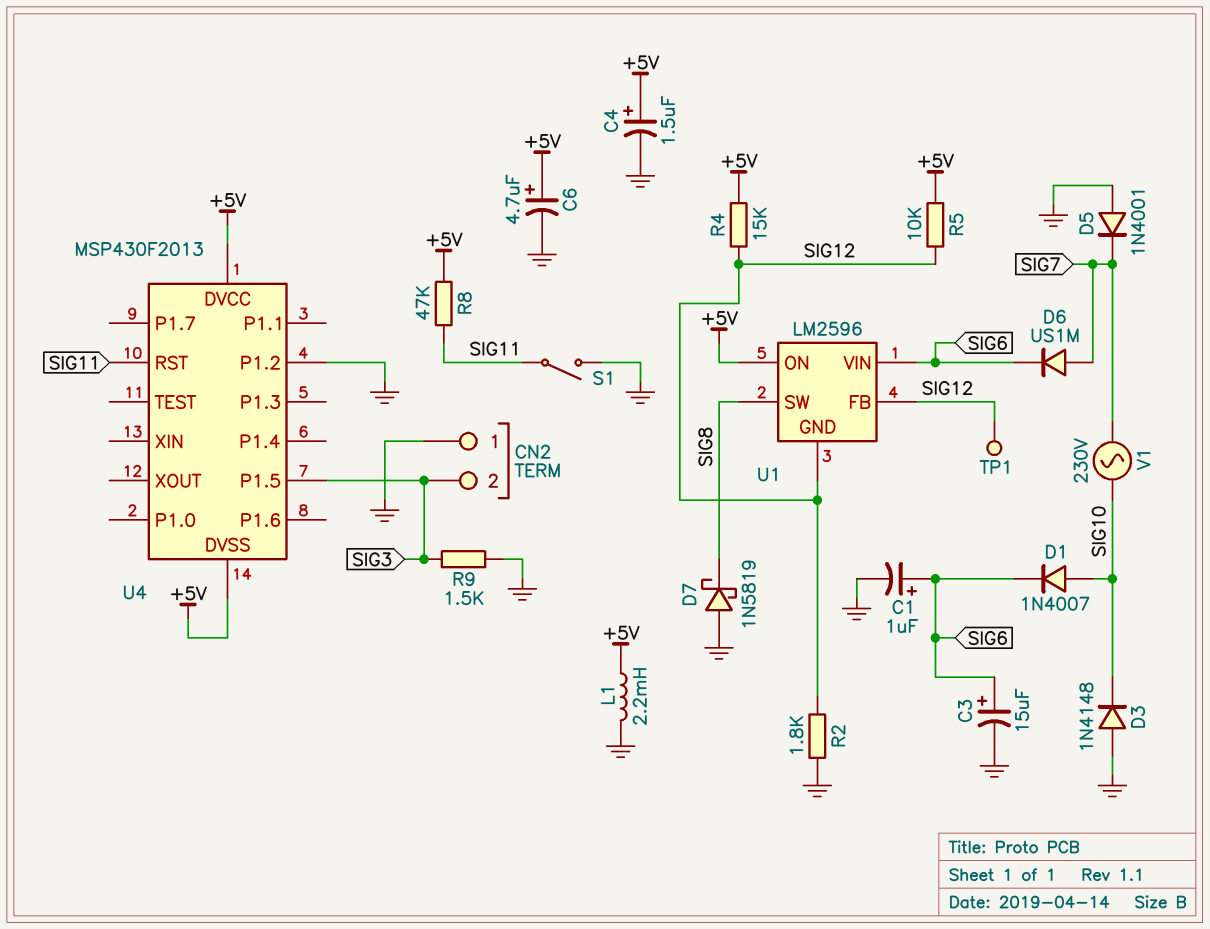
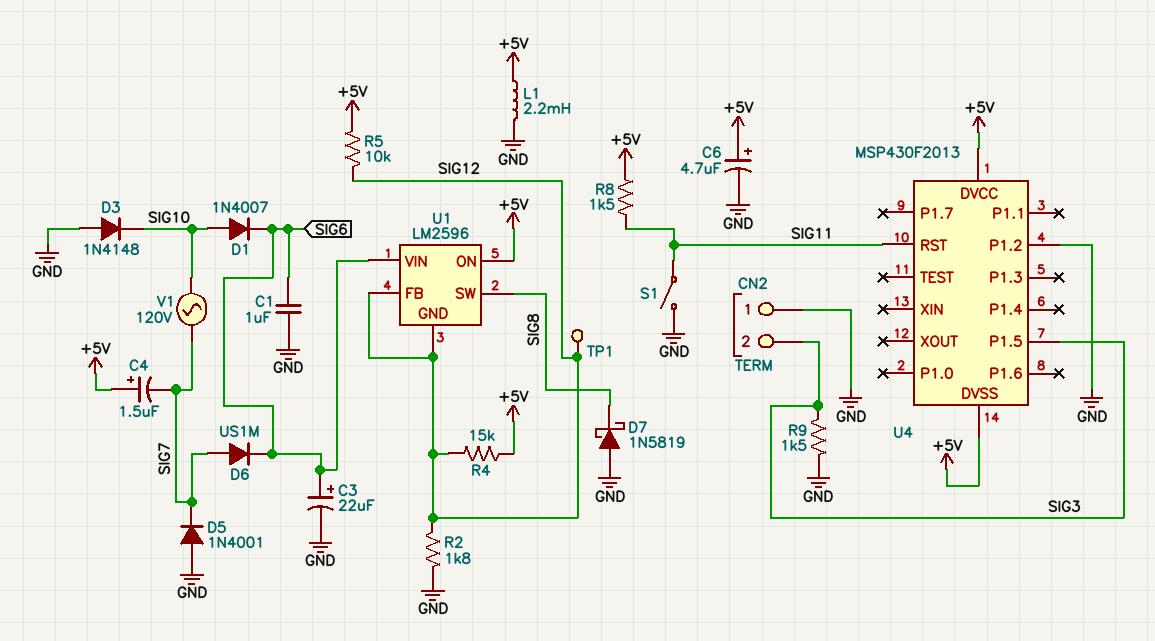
C1: 1uF (plus SIG6, minus GND) -> 1uF (GND, SIG6)
C3: 15uF (plus SIG6, minus GND) -> 22uF (plus SIG6, minus GND)
C4: 1.5uF (plus +5V, minus GND) -> 1.5uF (plus +5V, minus SIG7)
R8: 47k (+5V, SIG11) -> 1.5k (+5V, SIG11)
V1: AC 230V (SIG7, SIG10) -> AC 120V (SIG7, SIG10)

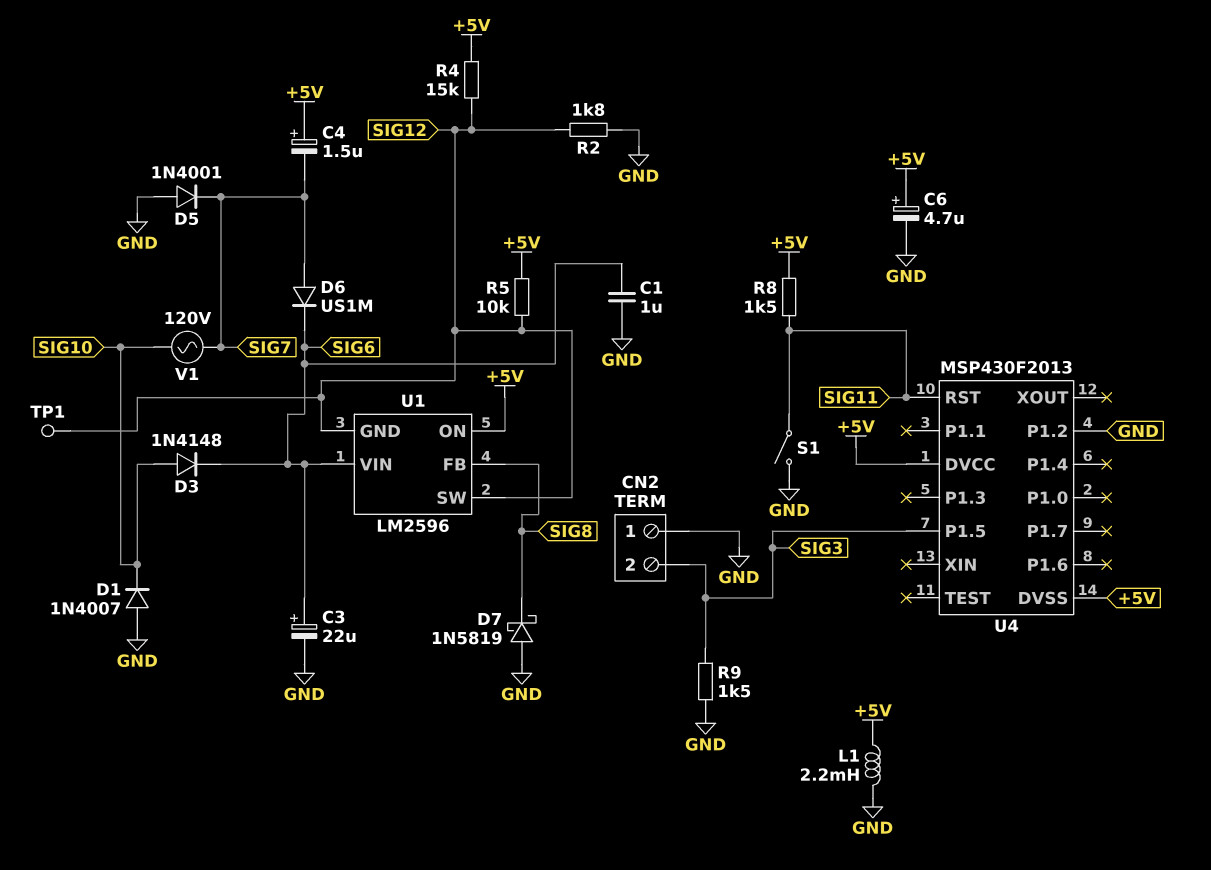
D1: diode 1N4007 (A SIG10, K SIG6) -> diode 1N4007 (A GND, K SIG10)
D3: diode 1N4148 (A GND, K SIG10) -> diode 1N4148 (A SIG10, K SIG6)
U1 pin FB: SIG12 -> SIG8
U1 pin SW: SIG8 -> SIG12

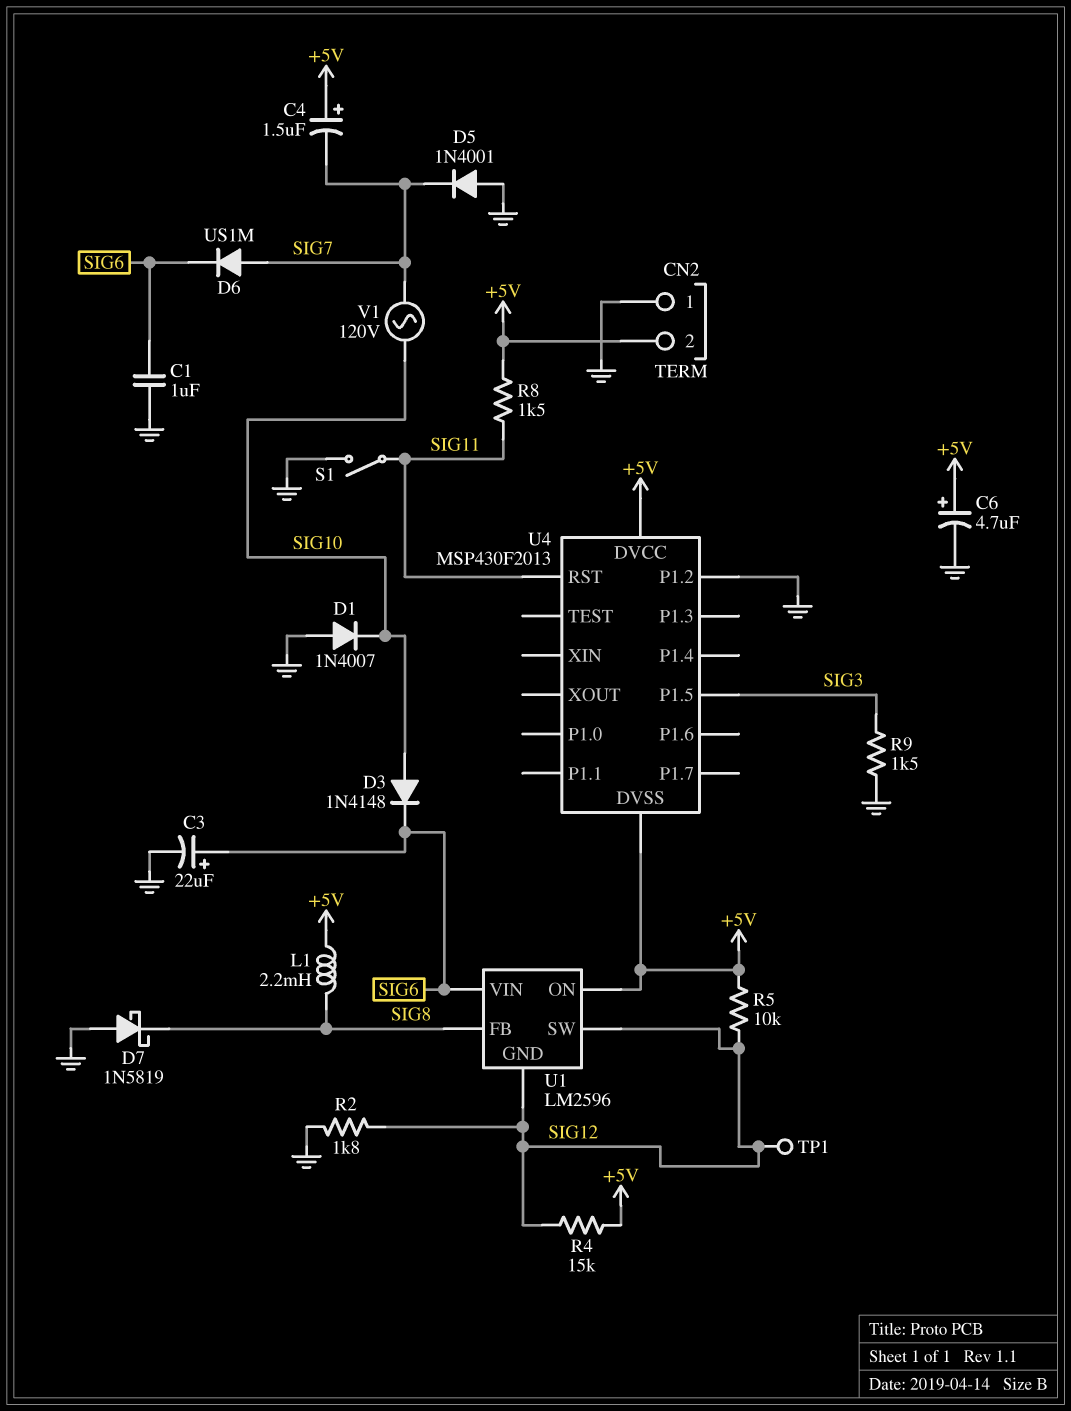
CN2 pin 2: SIG3 -> +5V
L1: 2.2mH (+5V, GND) -> 2.2mH (+5V, SIG8)

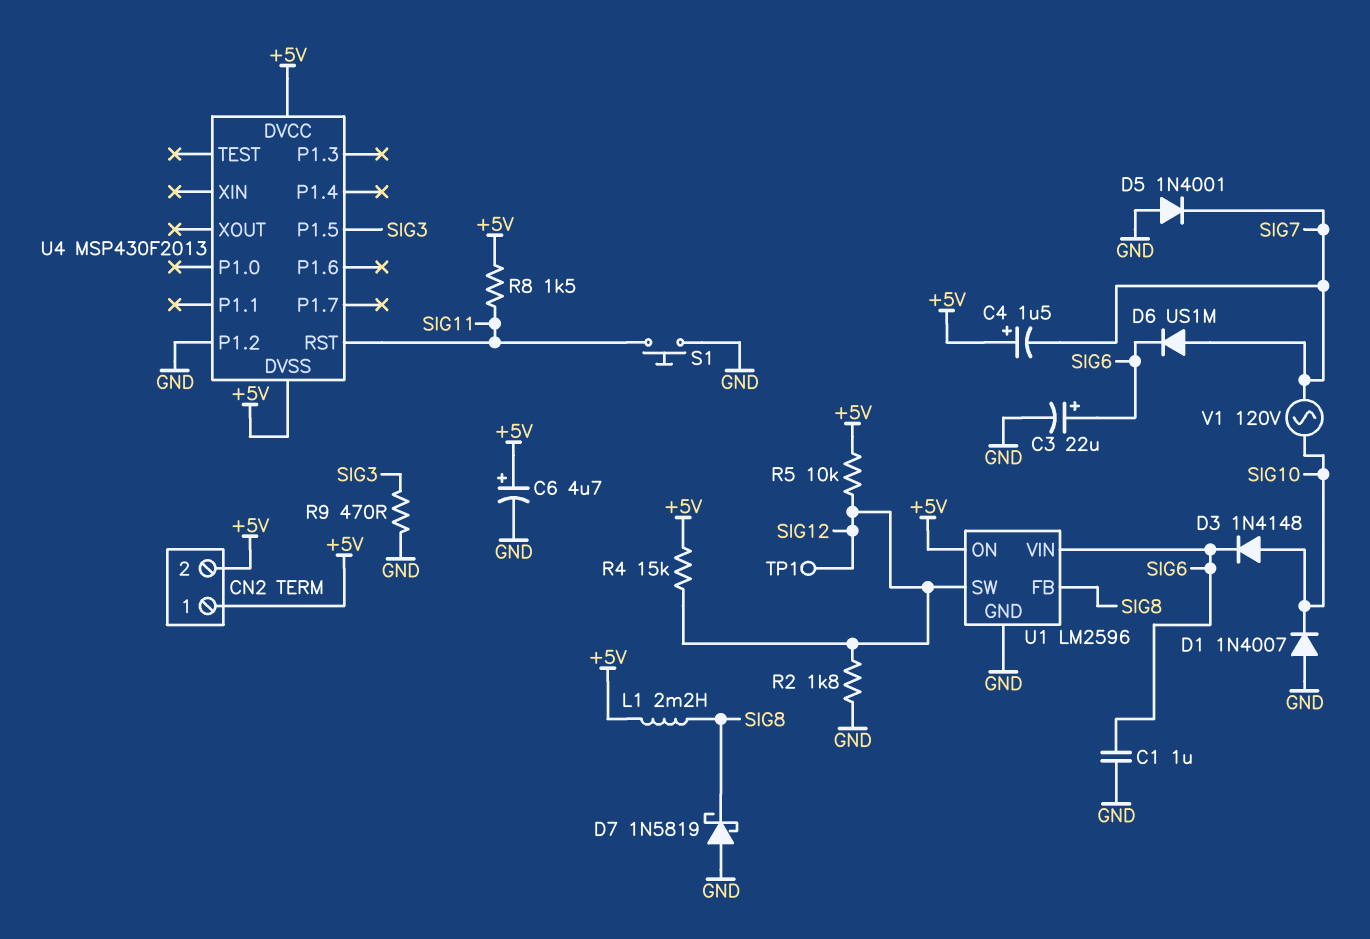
CN2 pin 1: GND -> +5V
R9: 1.5k (GND, SIG3) -> 470 (GND, SIG3)
S1: switch (GND, SIG11) -> button (GND, SIG11)
U1 pin GND: SIG12 -> GND

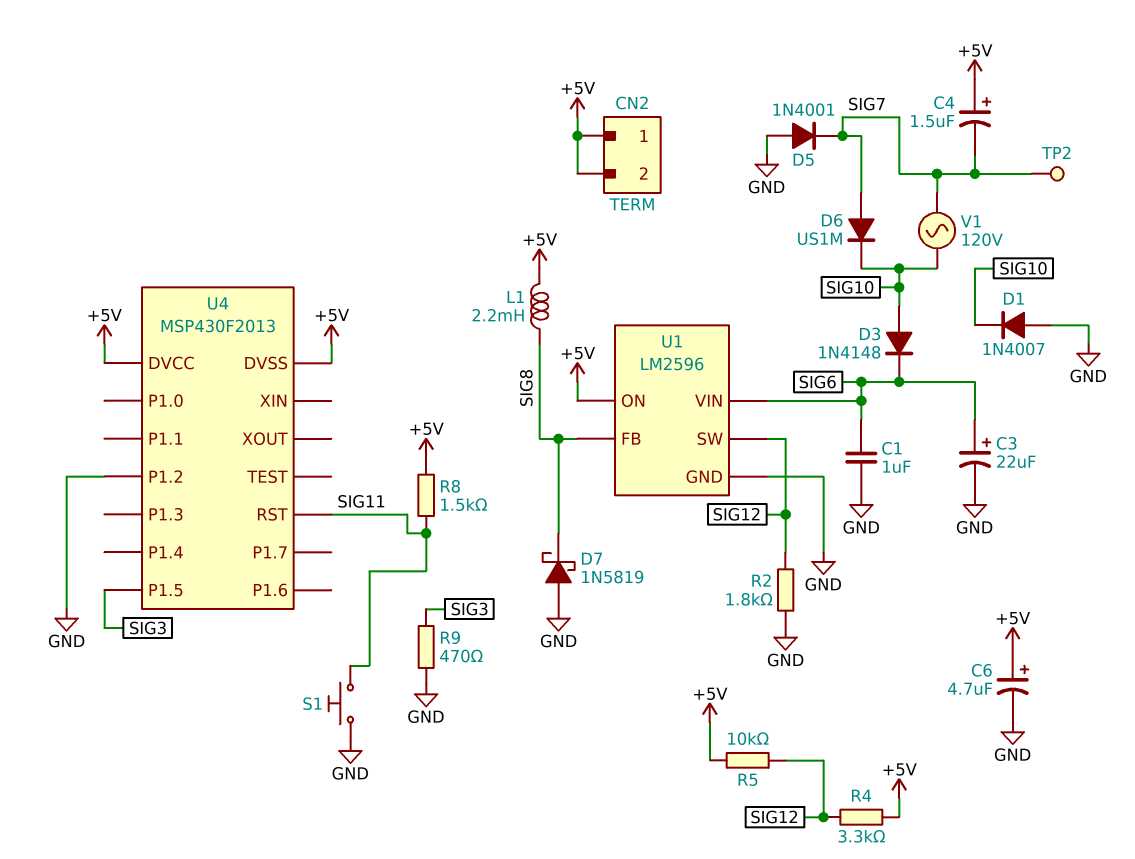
D6: diode US1M (A SIG7, K SIG6) -> diode US1M (A SIG7, K SIG10)
R4: 15k (+5V, SIG12) -> 3.3k (+5V, SIG12)
TP1: test point (SIG12) -> none
TP2: none -> test point (SIG7)

